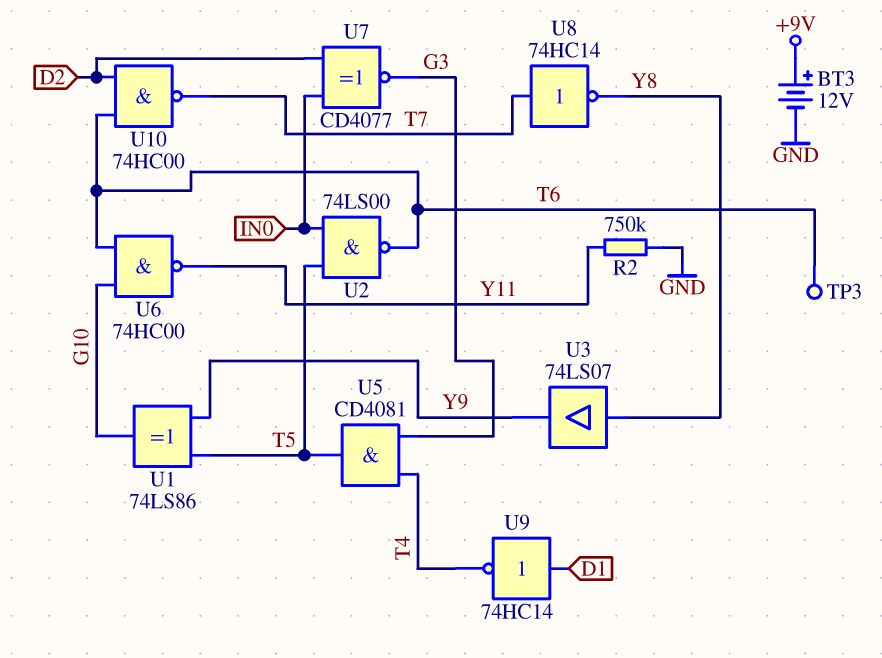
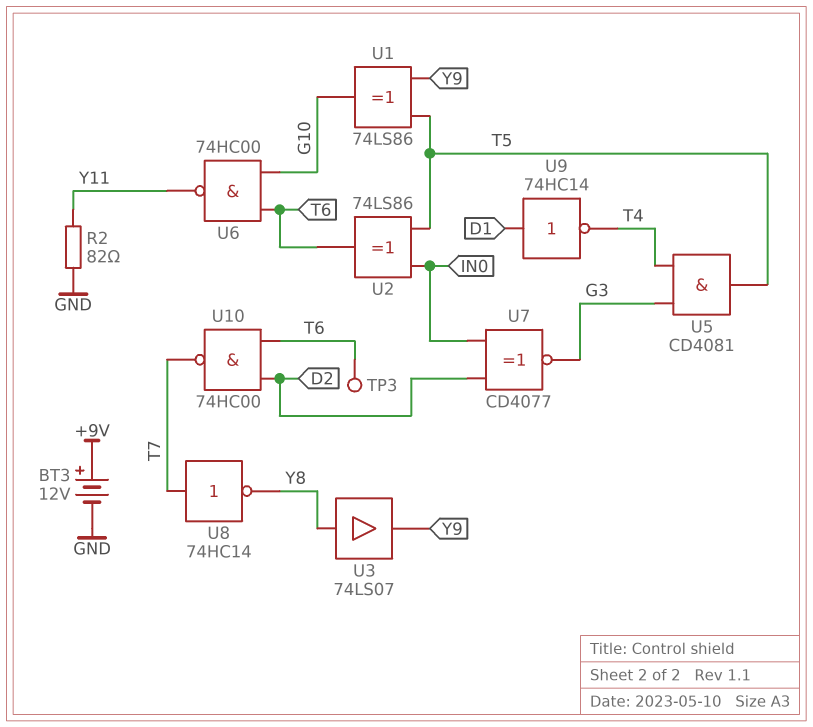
R2: 750k (GND, Y11) -> 82 (GND, Y11)
U2: NAND 74LS00 (in IN0, in T5, out T6) -> XOR 74LS86 (in IN0, in T5, out T6)

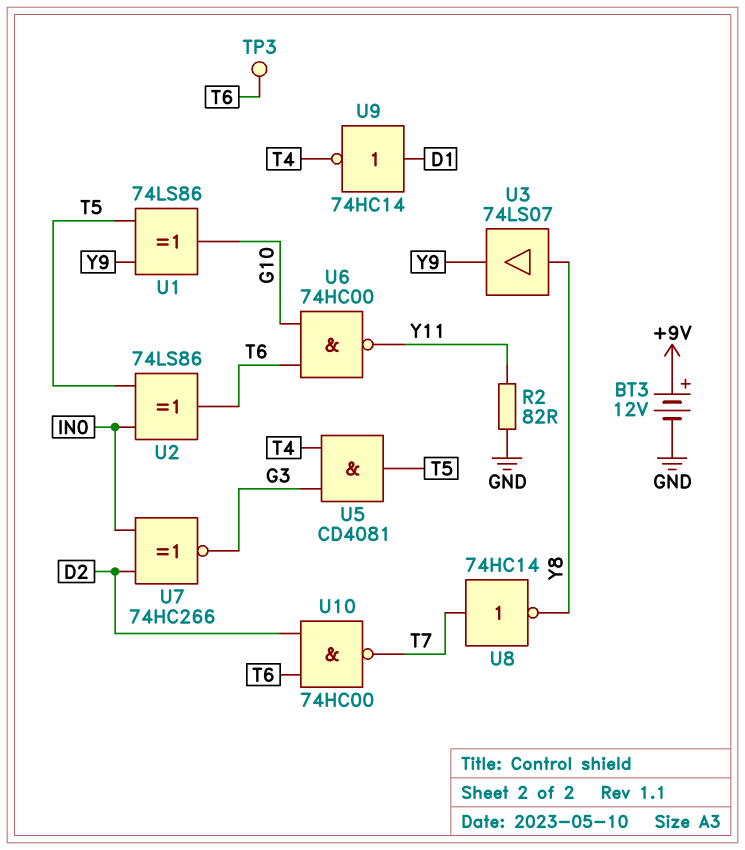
U7: XNOR CD4077 (in D2, in IN0, out G3) -> XNOR 74HC266 (in D2, in IN0, out G3)

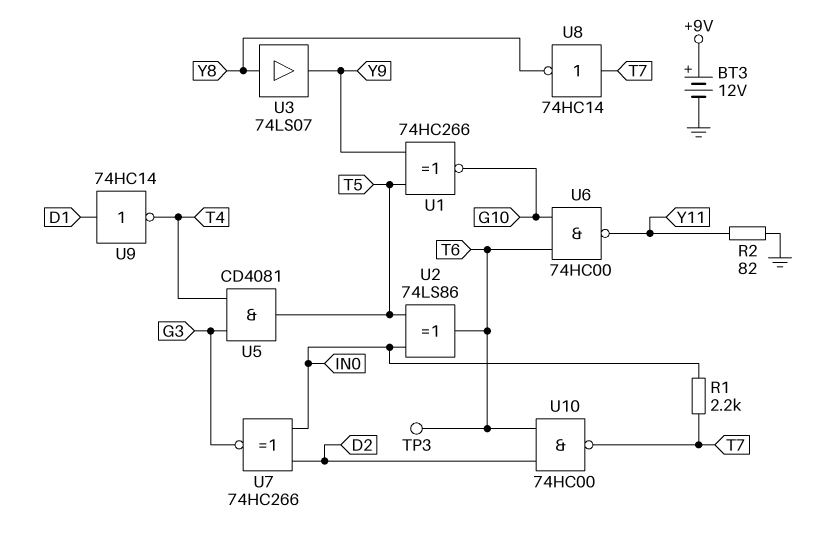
R1: none -> 2.2k (IN0, T7)
U1: XOR 74LS86 (in T5, in Y9, out G10) -> XNOR 74HC266 (in T5, in Y9, out G10)

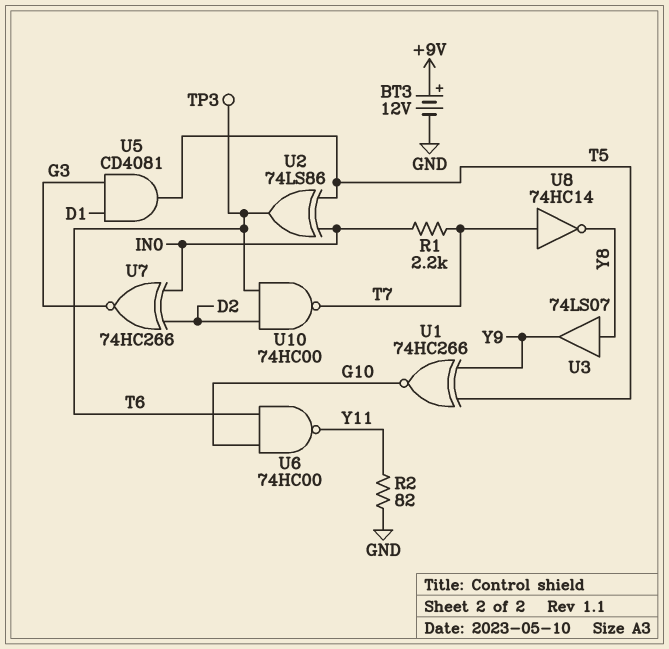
U5: AND CD4081 (in G3, in T4, out T5) -> AND CD4081 (in D1, in G3, out T5)
U9: NOT 74HC14 (in D1, out T4) -> none

